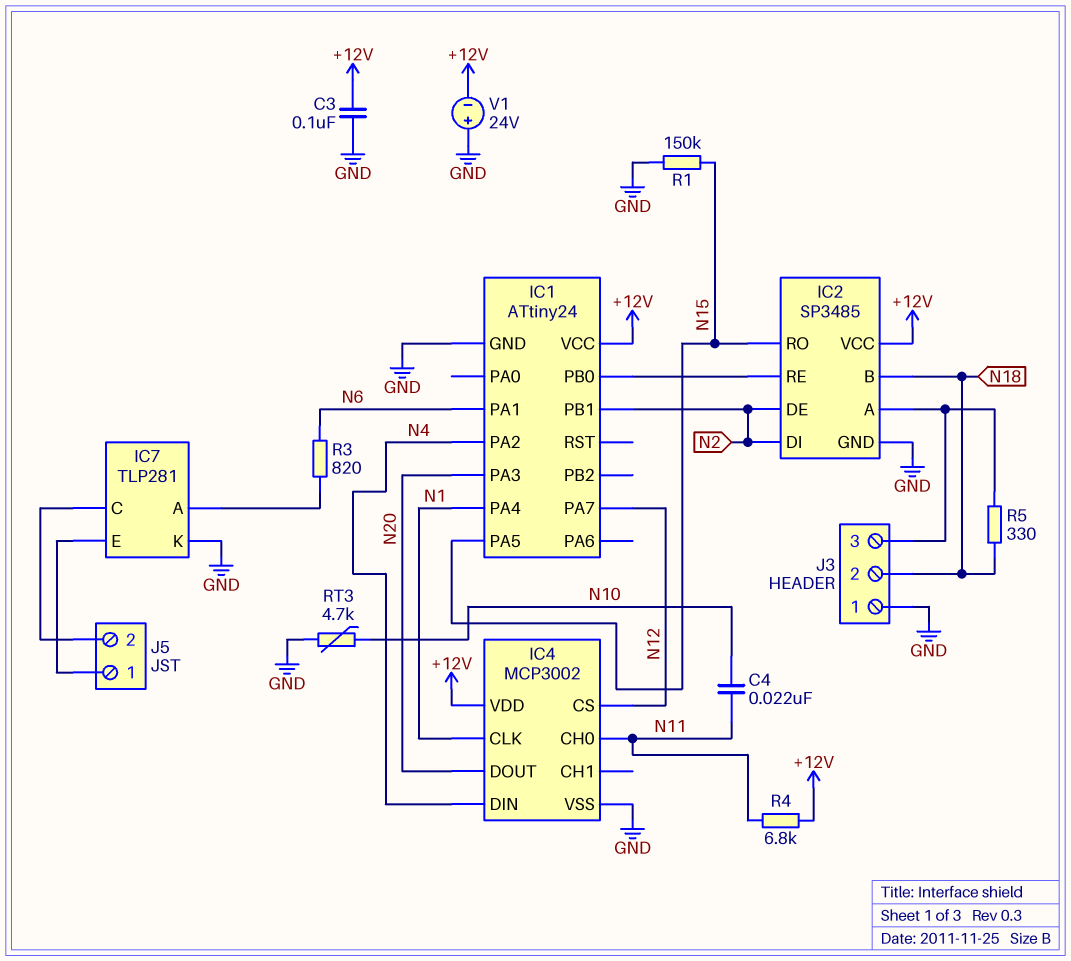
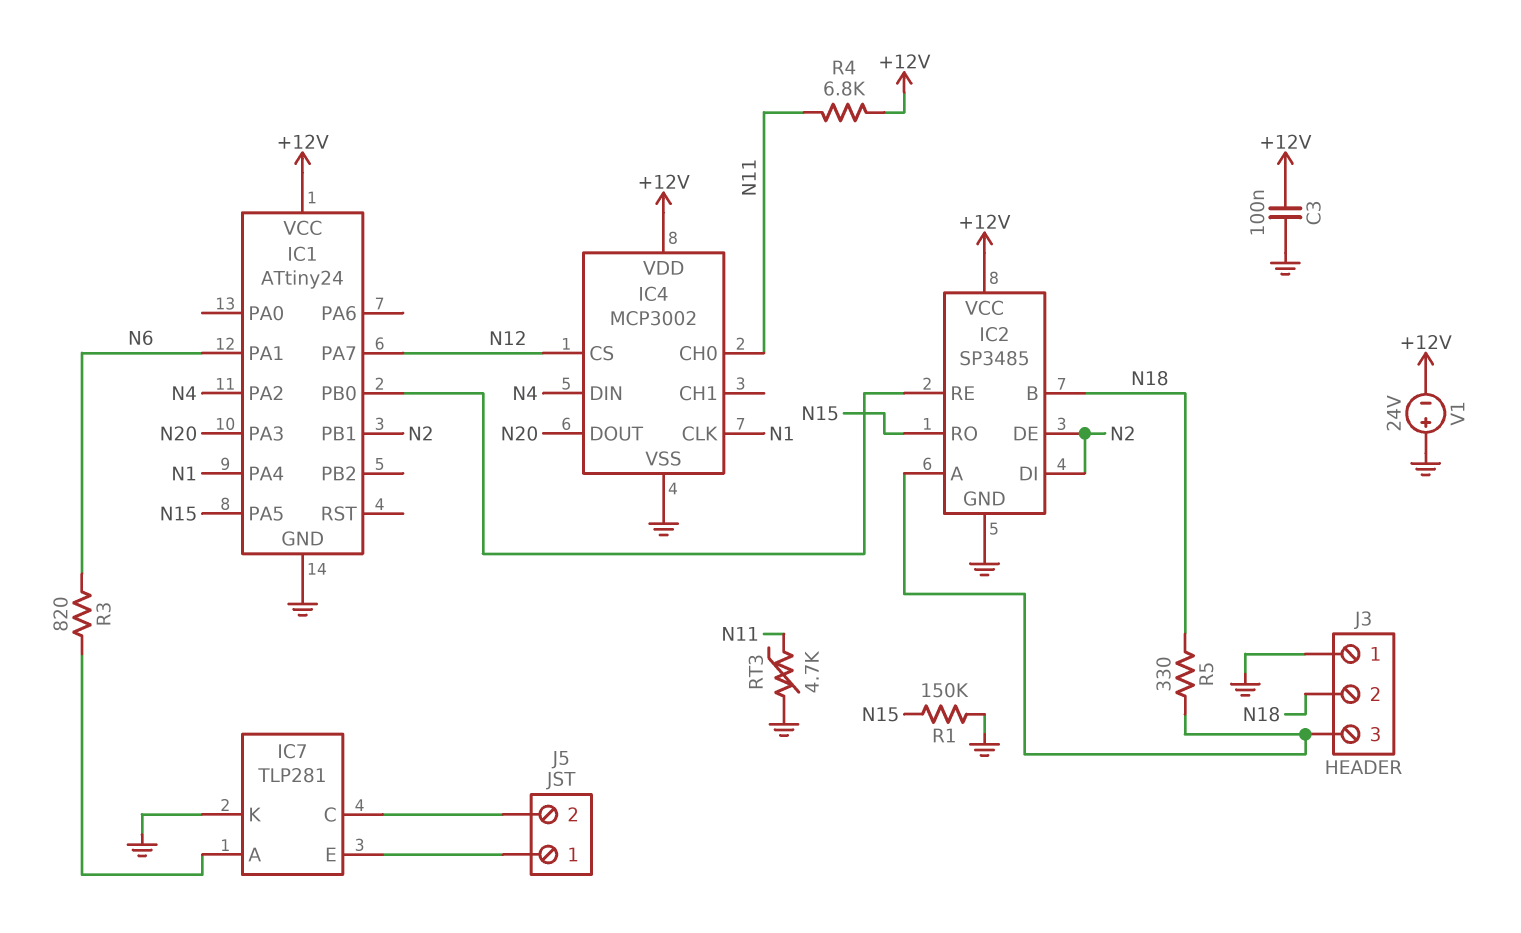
C4: 22nF (N10, N11) -> none
RT3: 4.7k (GND, N10) -> 4.7k (GND, N11)

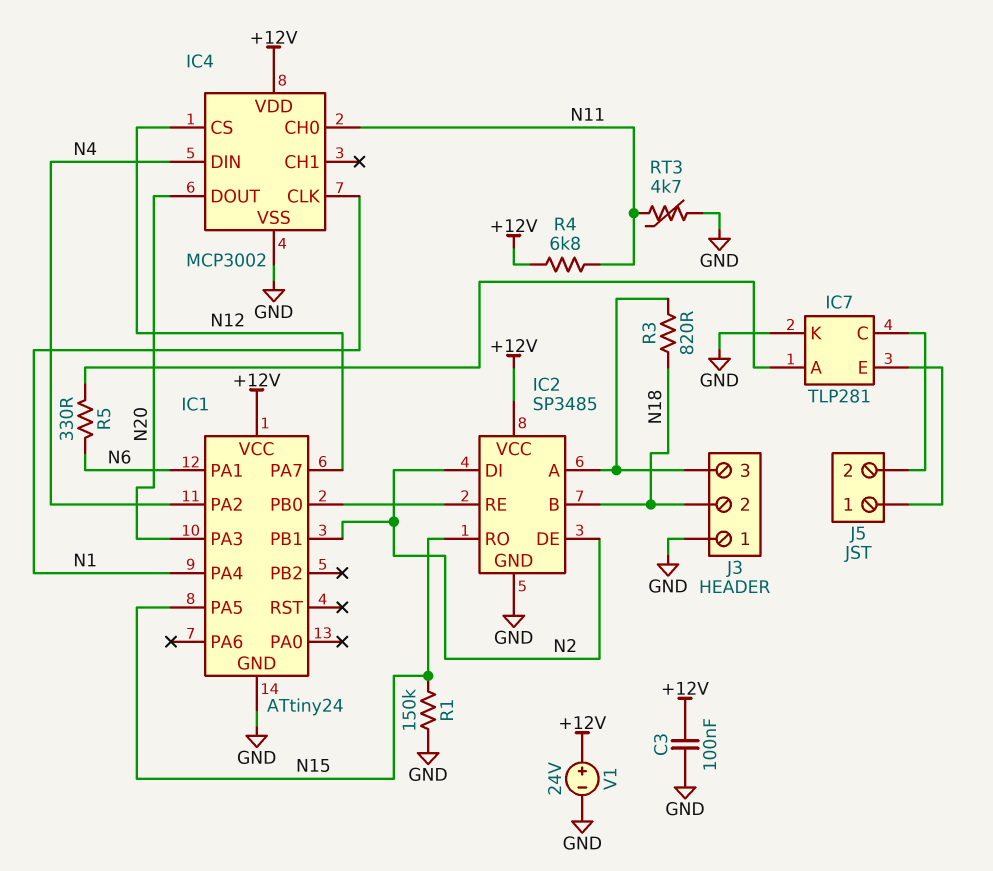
R3: 820 (IC7/A, N6) -> 820 (IC2/A, N18)
R5: 330 (IC2/A, N18) -> 330 (IC7/A, N6)
V1: 24V (plus GND, minus +12V) -> 24V (plus +12V, minus GND)

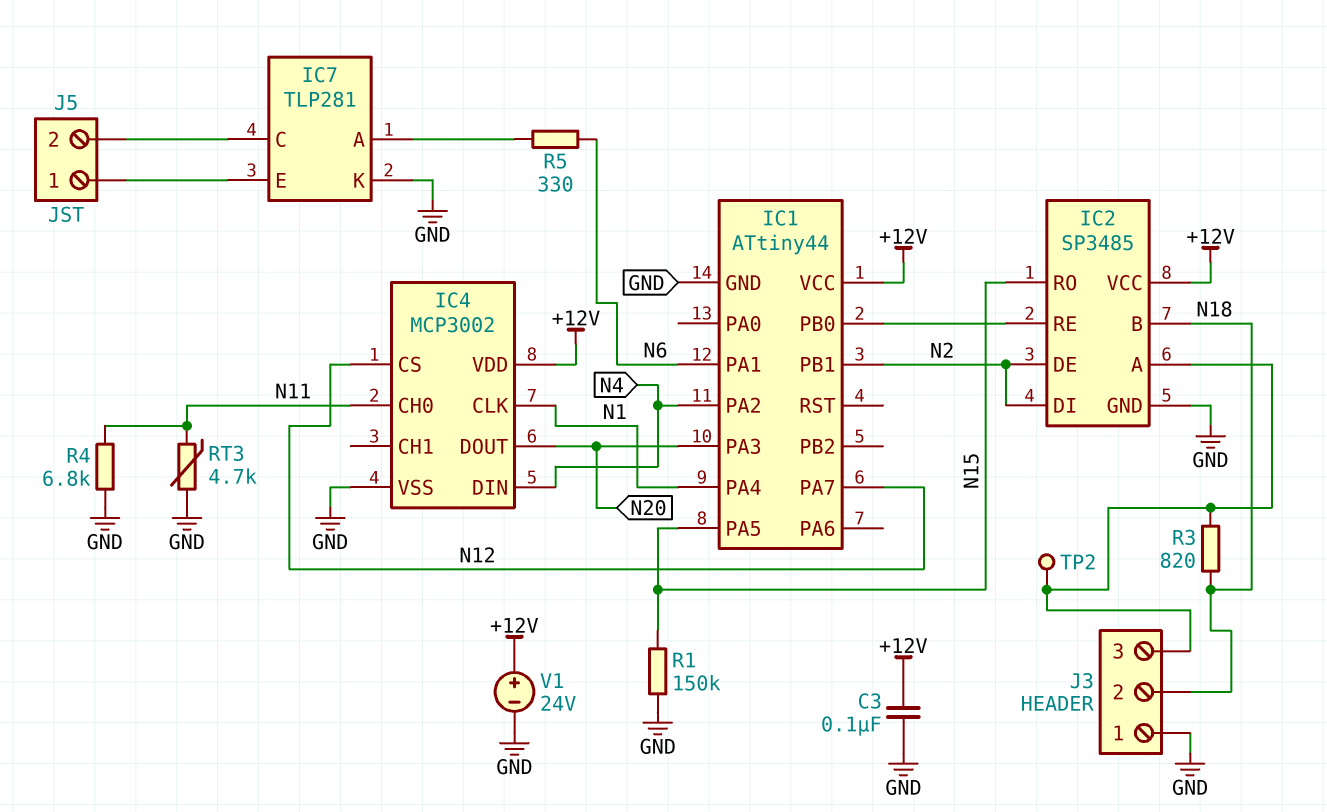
IC1: ATtiny24 -> ATtiny44
R4: 6.8k (+12V, N11) -> 6.8k (GND, N11)
TP2: none -> test point (IC2/A)

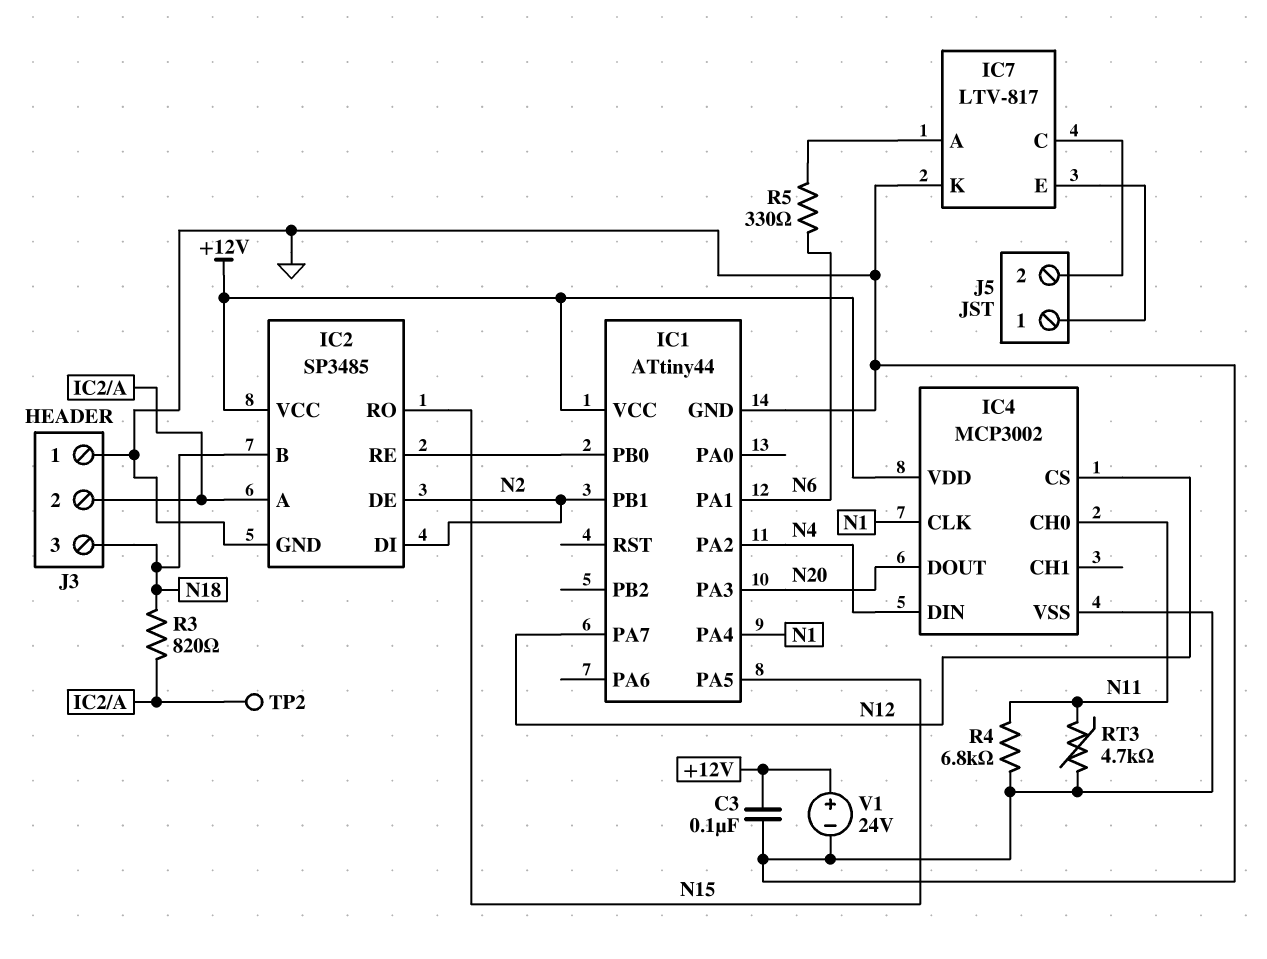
IC7: TLP281 -> LTV-817
J3 pin 2: N18 -> IC2/A
J3 pin 3: IC2/A -> N18
R1: 150k (GND, N15) -> none

